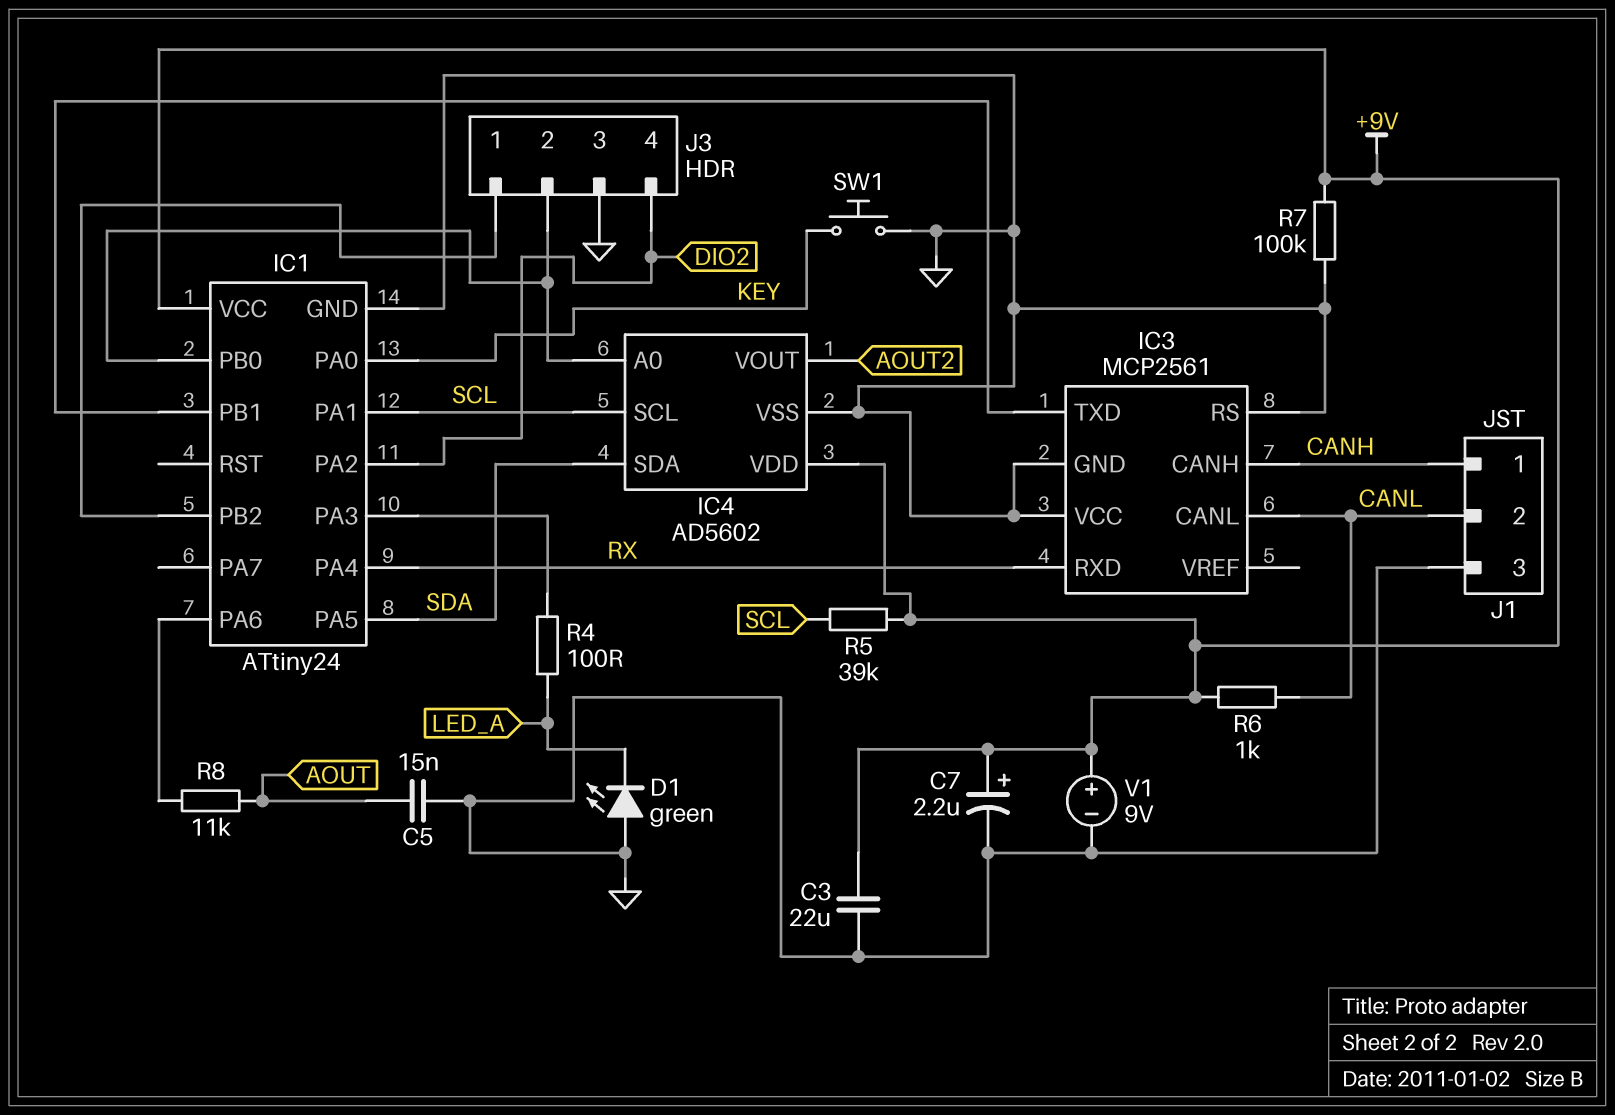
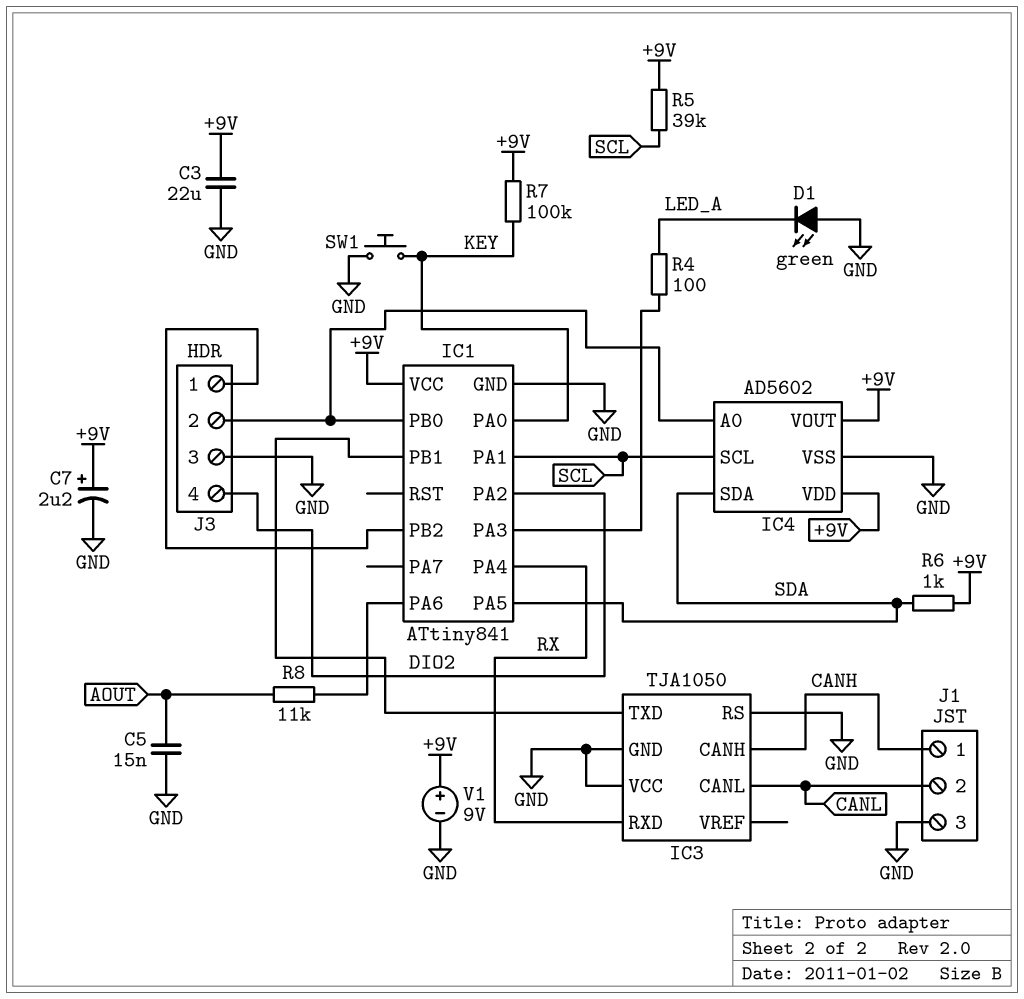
IC1: ATtiny24 -> ATtiny841
IC3: MCP2561 -> TJA1050
IC4 pin VOUT: AOUT2 -> +9V
R6: 1k (+9V, CANL) -> 1k (+9V, SDA)
R7: 100k (+9V, GND) -> 100k (+9V, KEY)

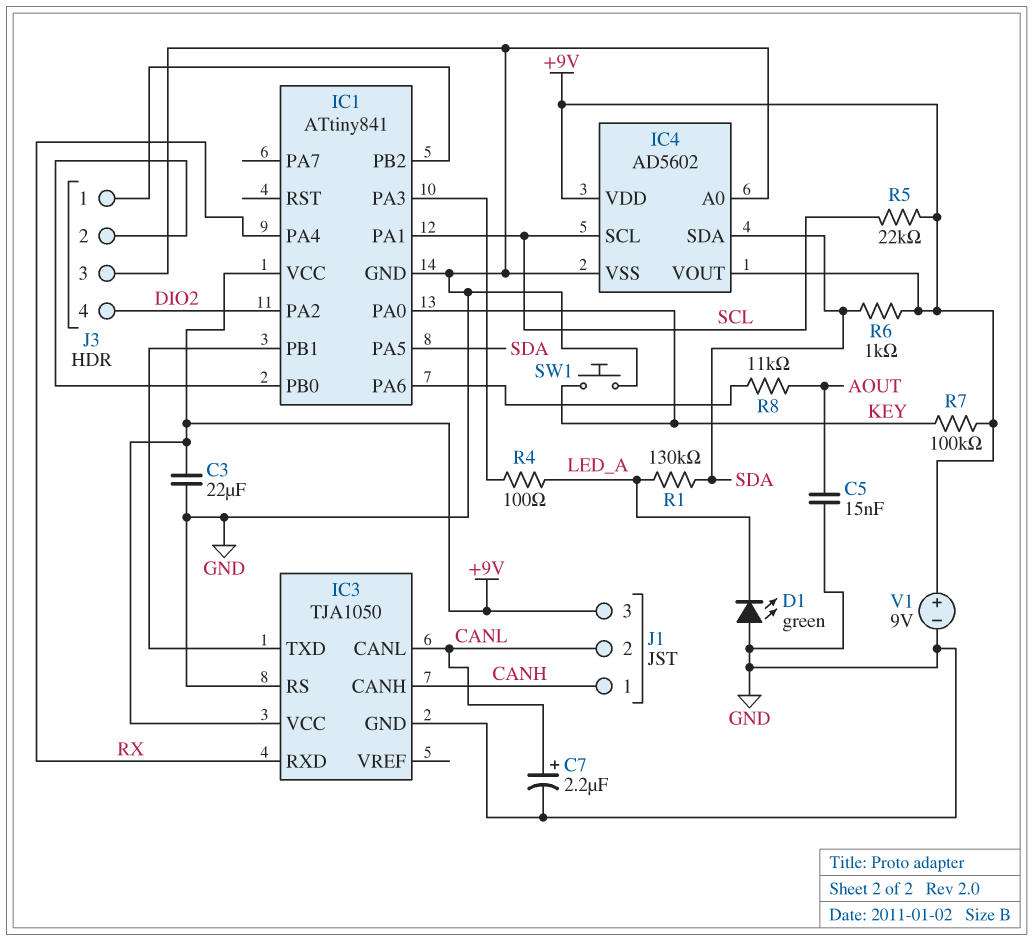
C7: 2.2uF (plus +9V, minus GND) -> 2.2uF (plus CANL, minus GND)
IC3 pin VCC: GND -> +9V
IC4 pin A0: IC1/PB0 -> GND
J1 pin 3: GND -> +9V
R1: none -> 130k (LED_A, SDA)
R5: 39k (+9V, SCL) -> 22k (+9V, SCL)

